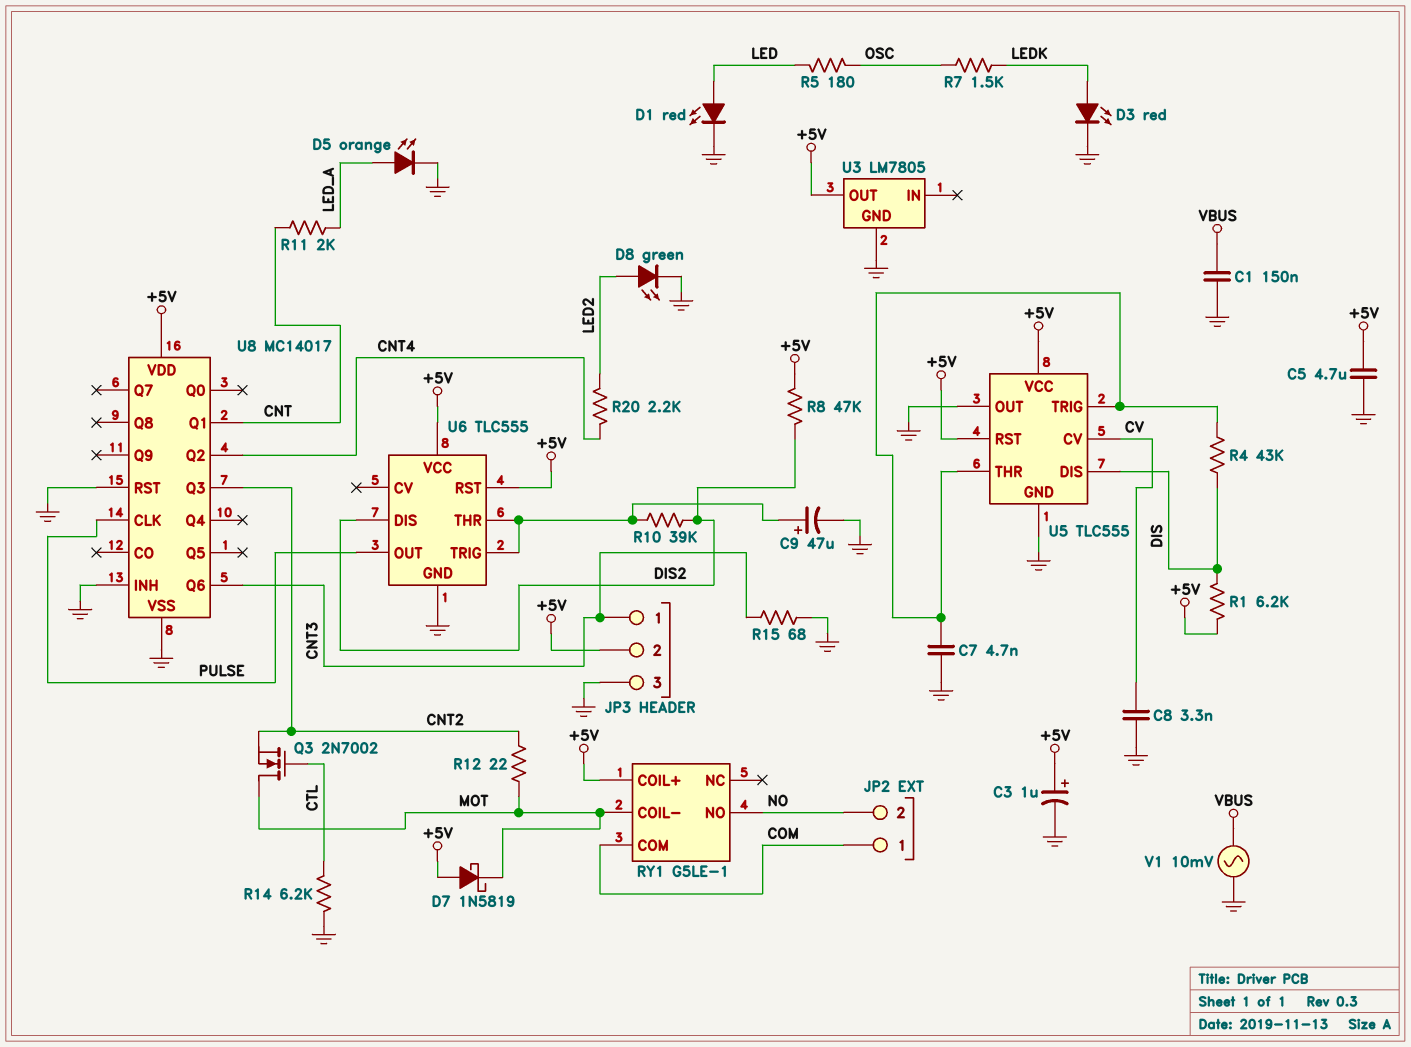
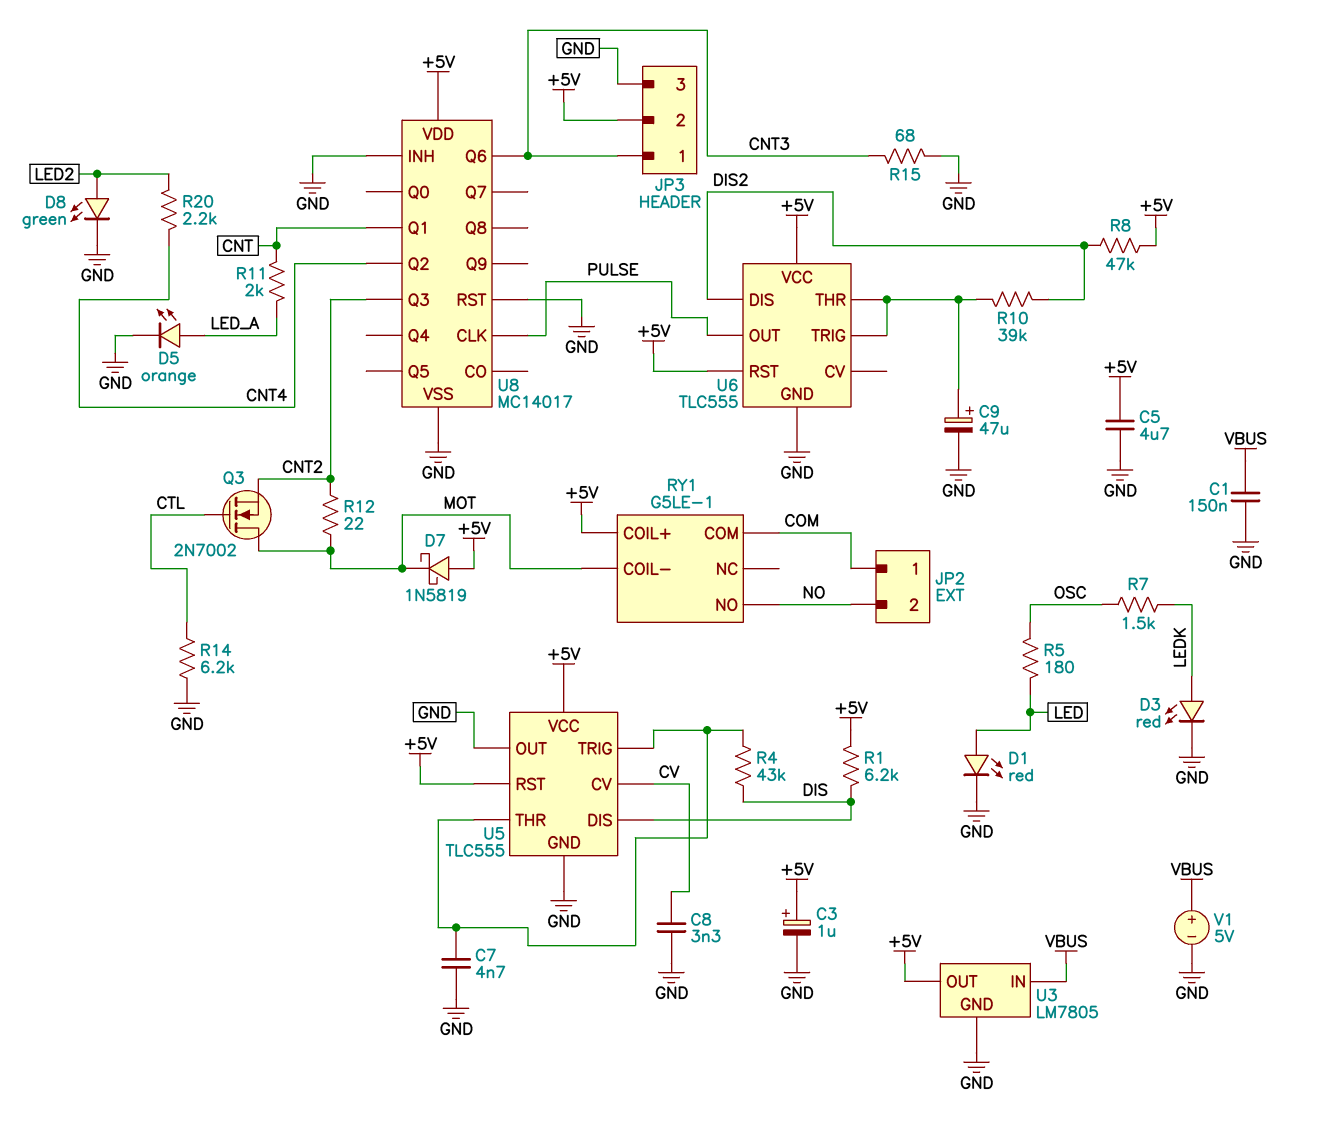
U3 pin IN: none -> VBUS
V1: AC 10mV (GND, VBUS) -> 5V (plus VBUS, minus GND)

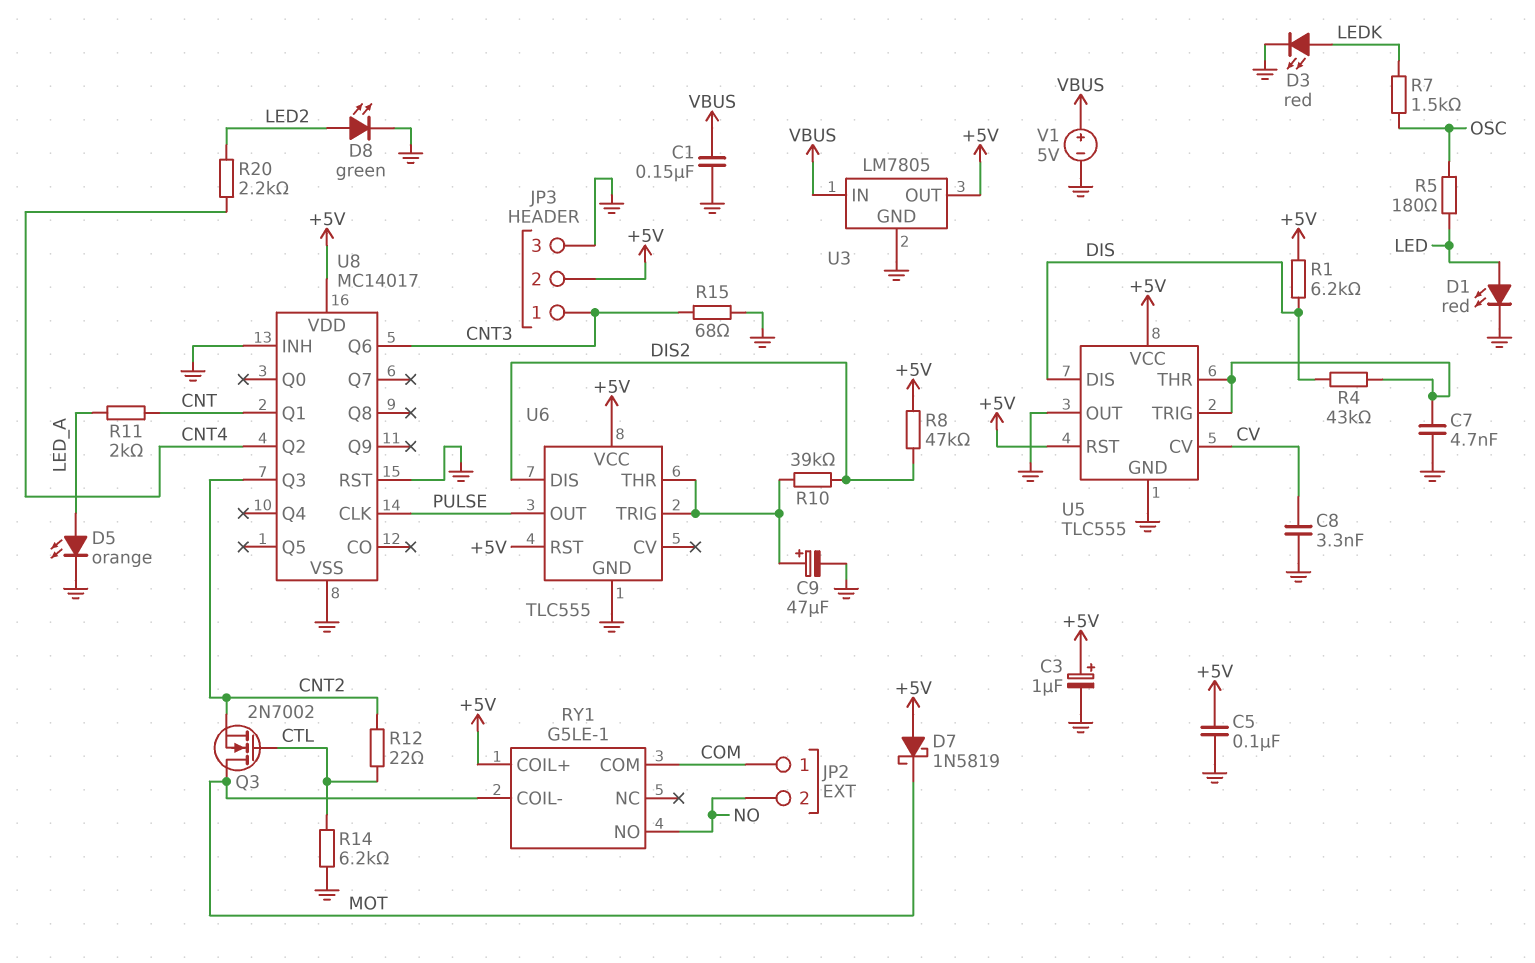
C5: 4.7uF (+5V, GND) -> 100nF (+5V, GND)
R12: 22 (CNT2, MOT) -> 22 (CNT2, CTL)

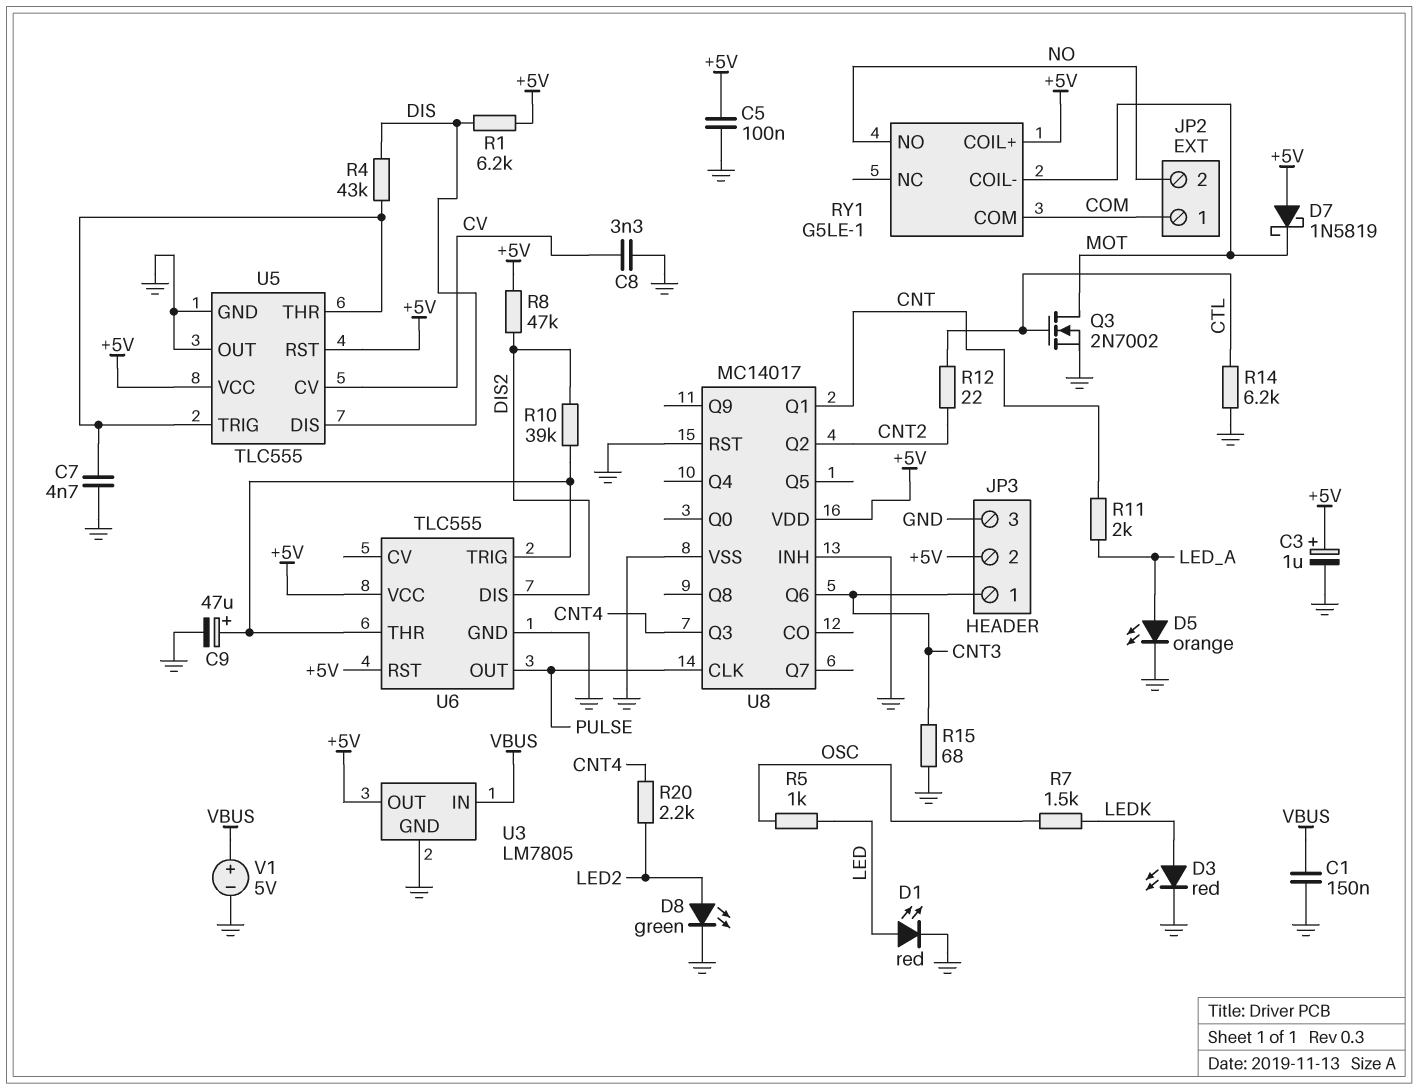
Q3: NMOS 2N7002 (G CTL, D MOT, S CNT2) -> NMOS 2N7002 (G CTL, D MOT, S GND)
R5: 180 (LED, OSC) -> 1k (LED, OSC)
U8 pin Q2: CNT4 -> CNT2
U8 pin Q3: CNT2 -> CNT4

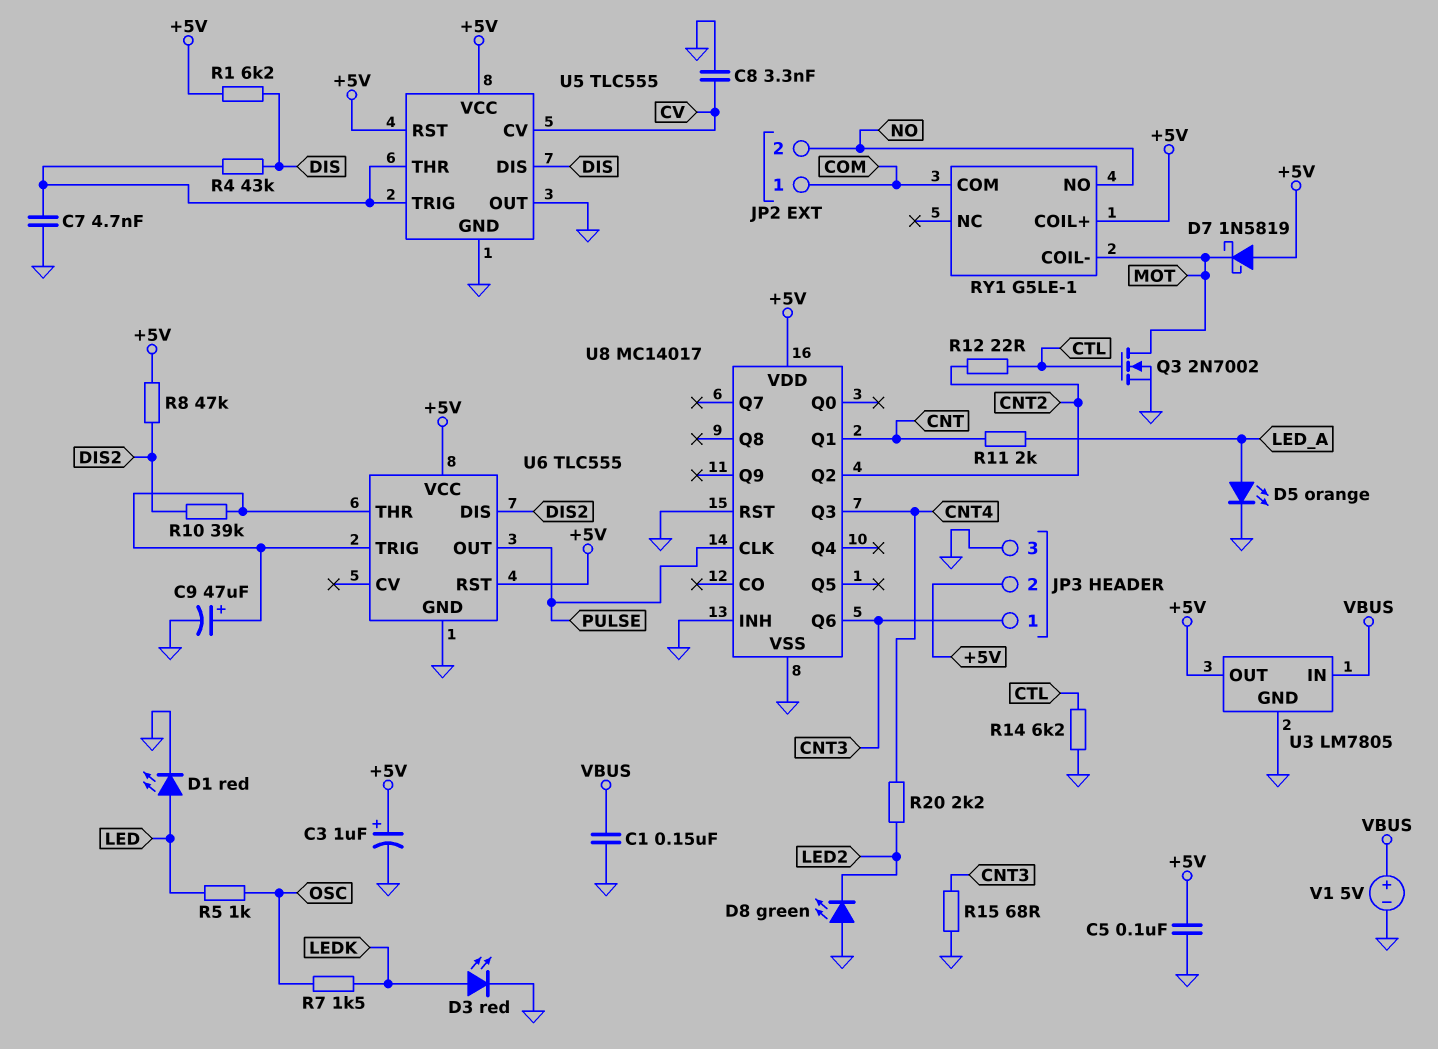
D8: LED green (A LED2, K GND) -> LED green (A GND, K LED2)

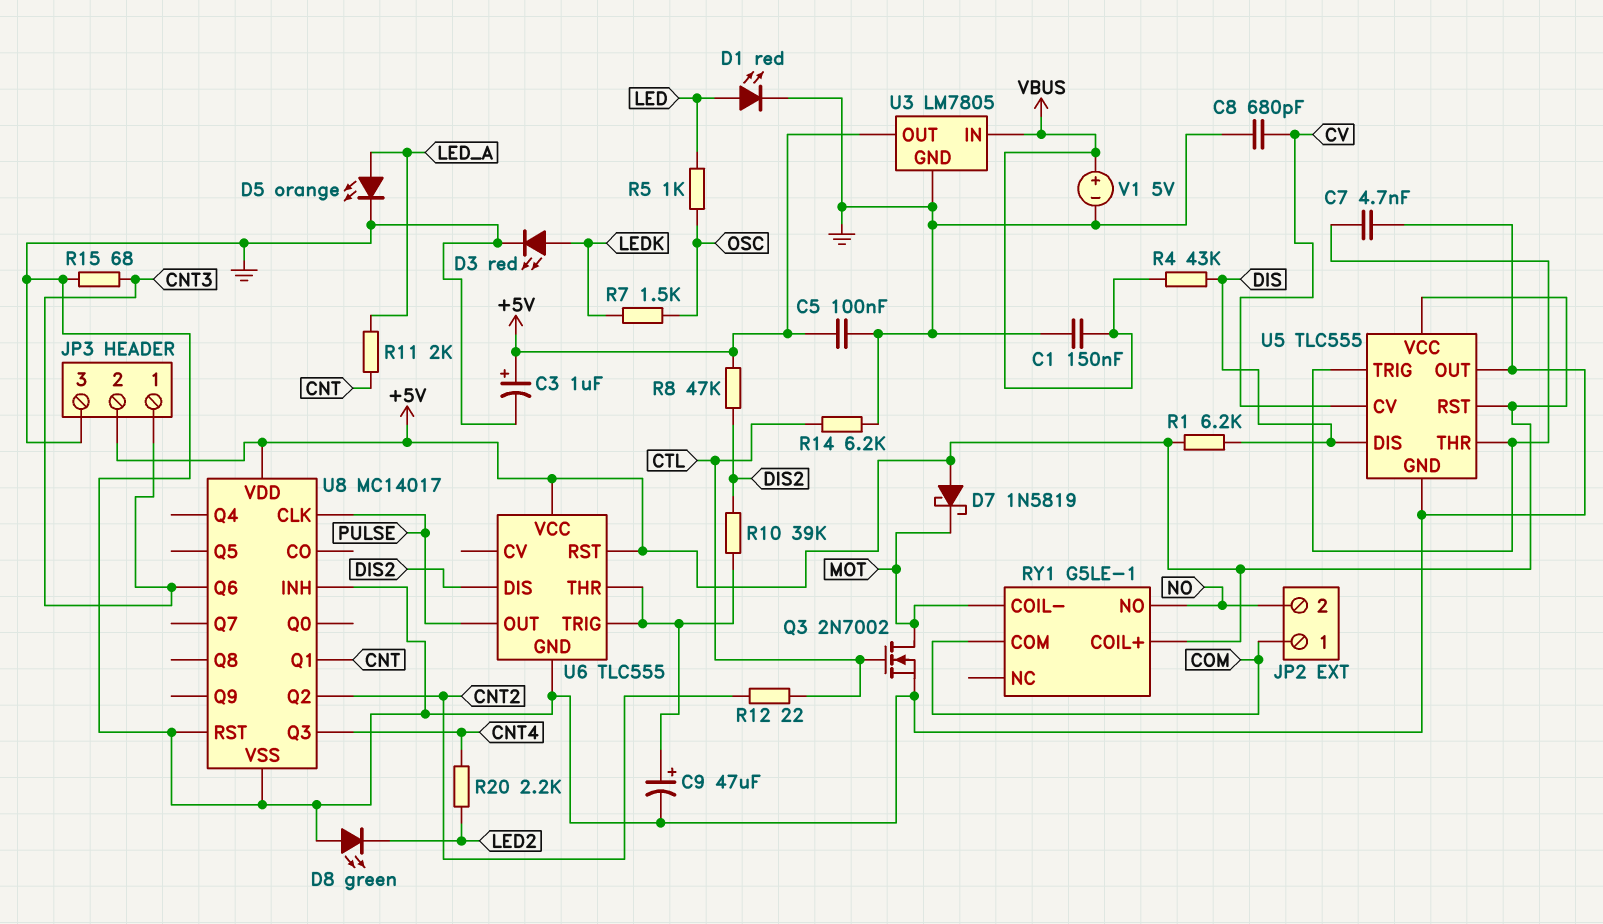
C8: 3.3nF (CV, GND) -> 680pF (CV, GND)
R4: 43k (DIS, U5/THR) -> 43k (DIS, VBUS)

